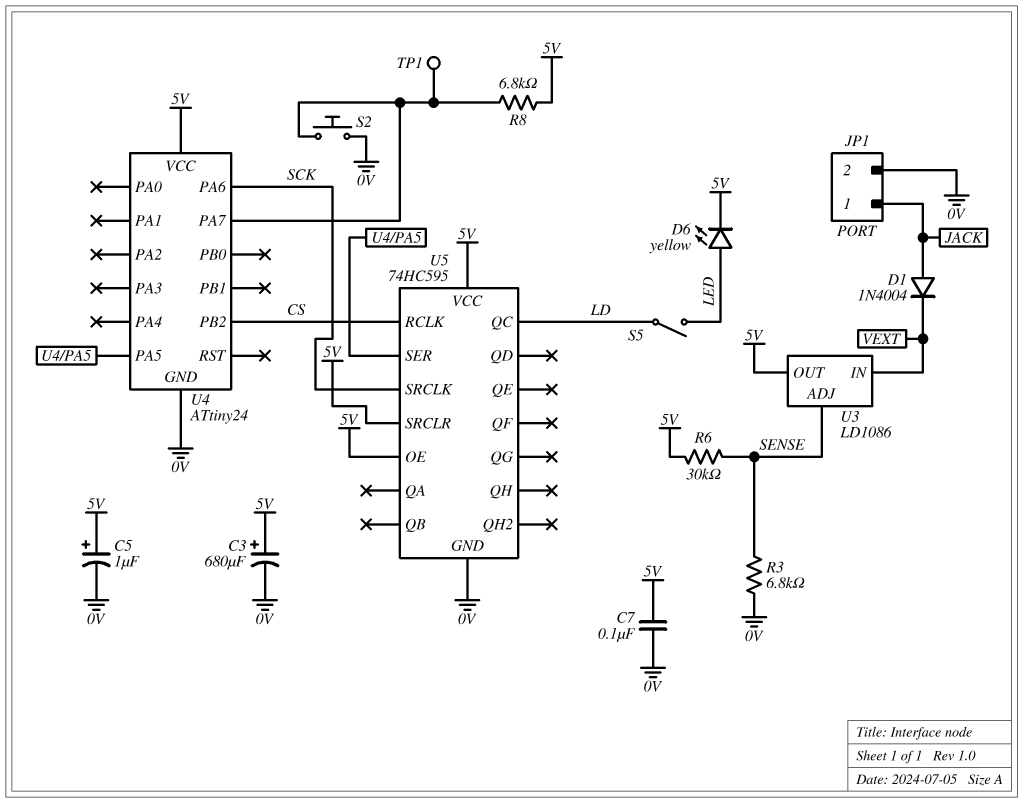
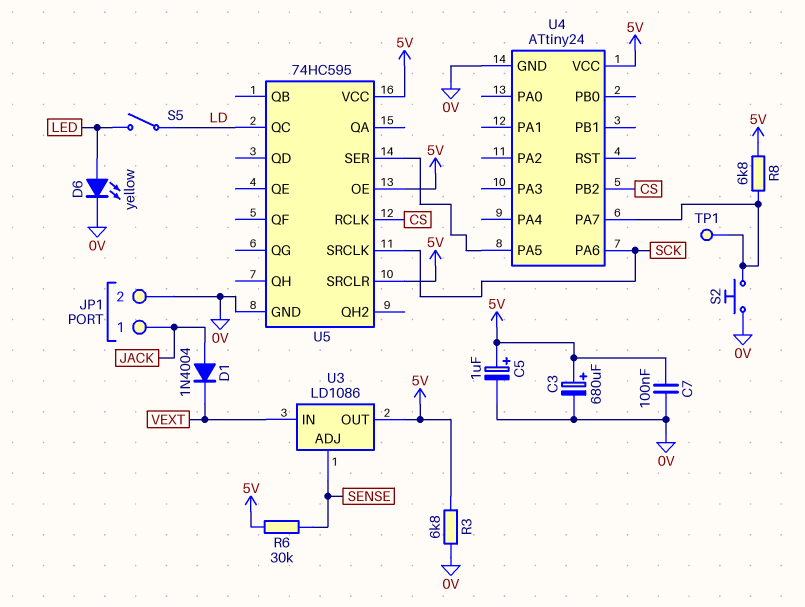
D6: LED yellow (A LED, K 5V) -> LED yellow (A LED, K 0V)
R3: 6.8k (0V, SENSE) -> 6.8k (0V, 5V)

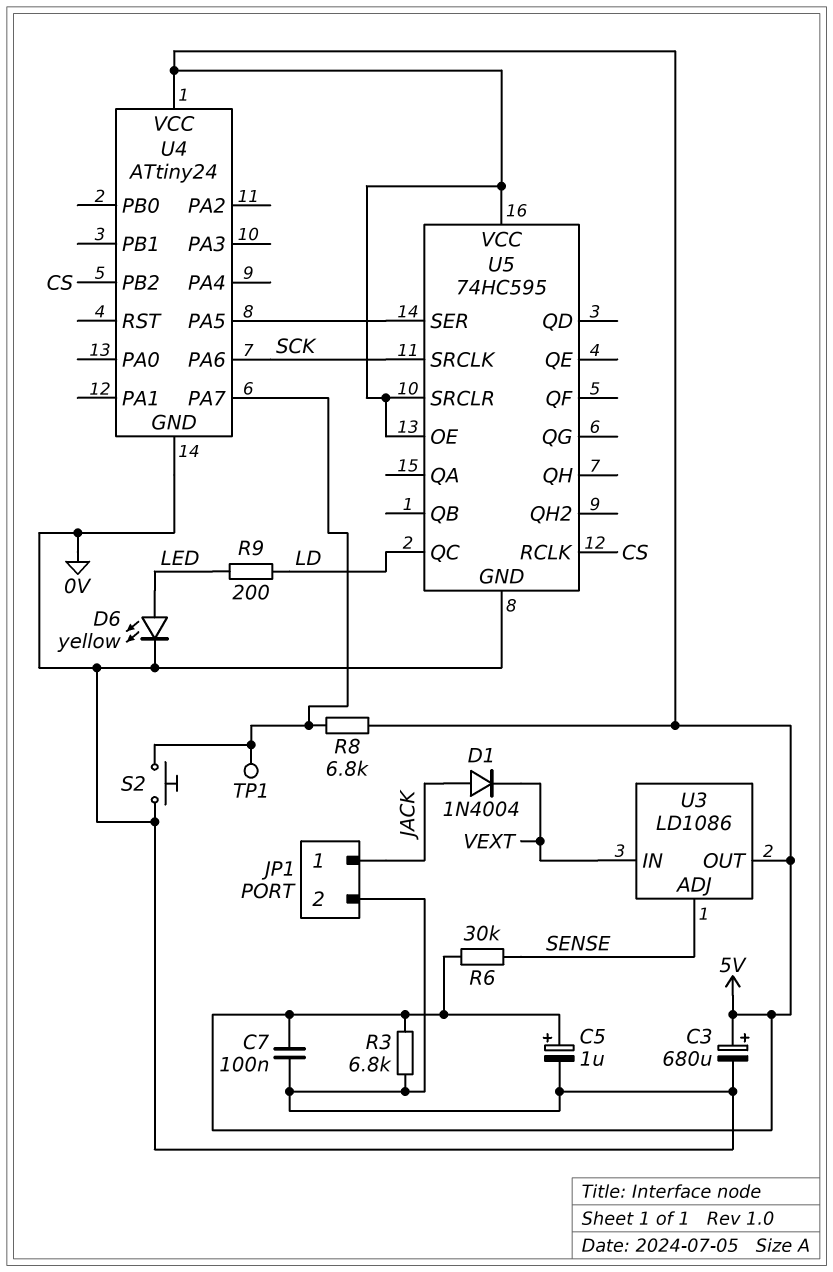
R9: none -> 200 (LD, LED)
S5: switch (LD, LED) -> none

